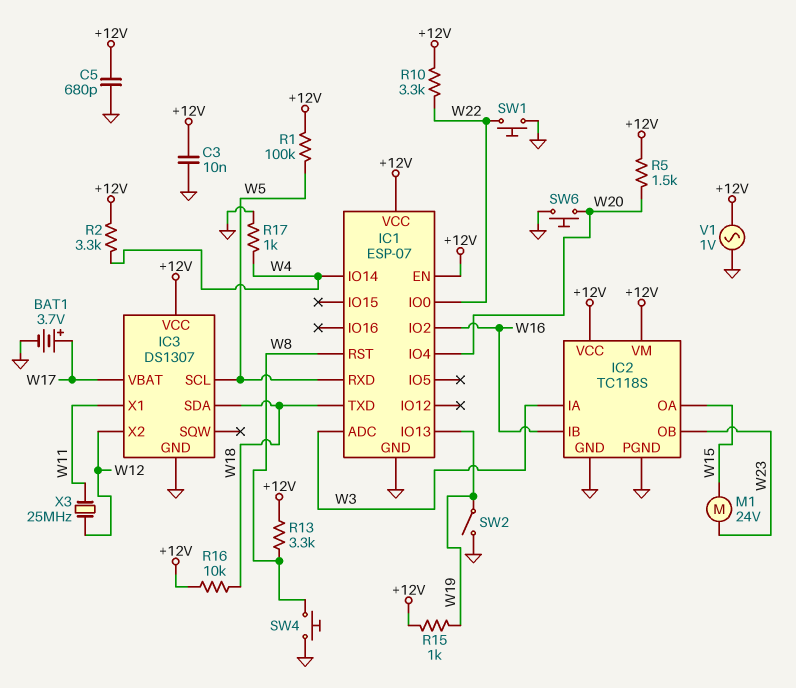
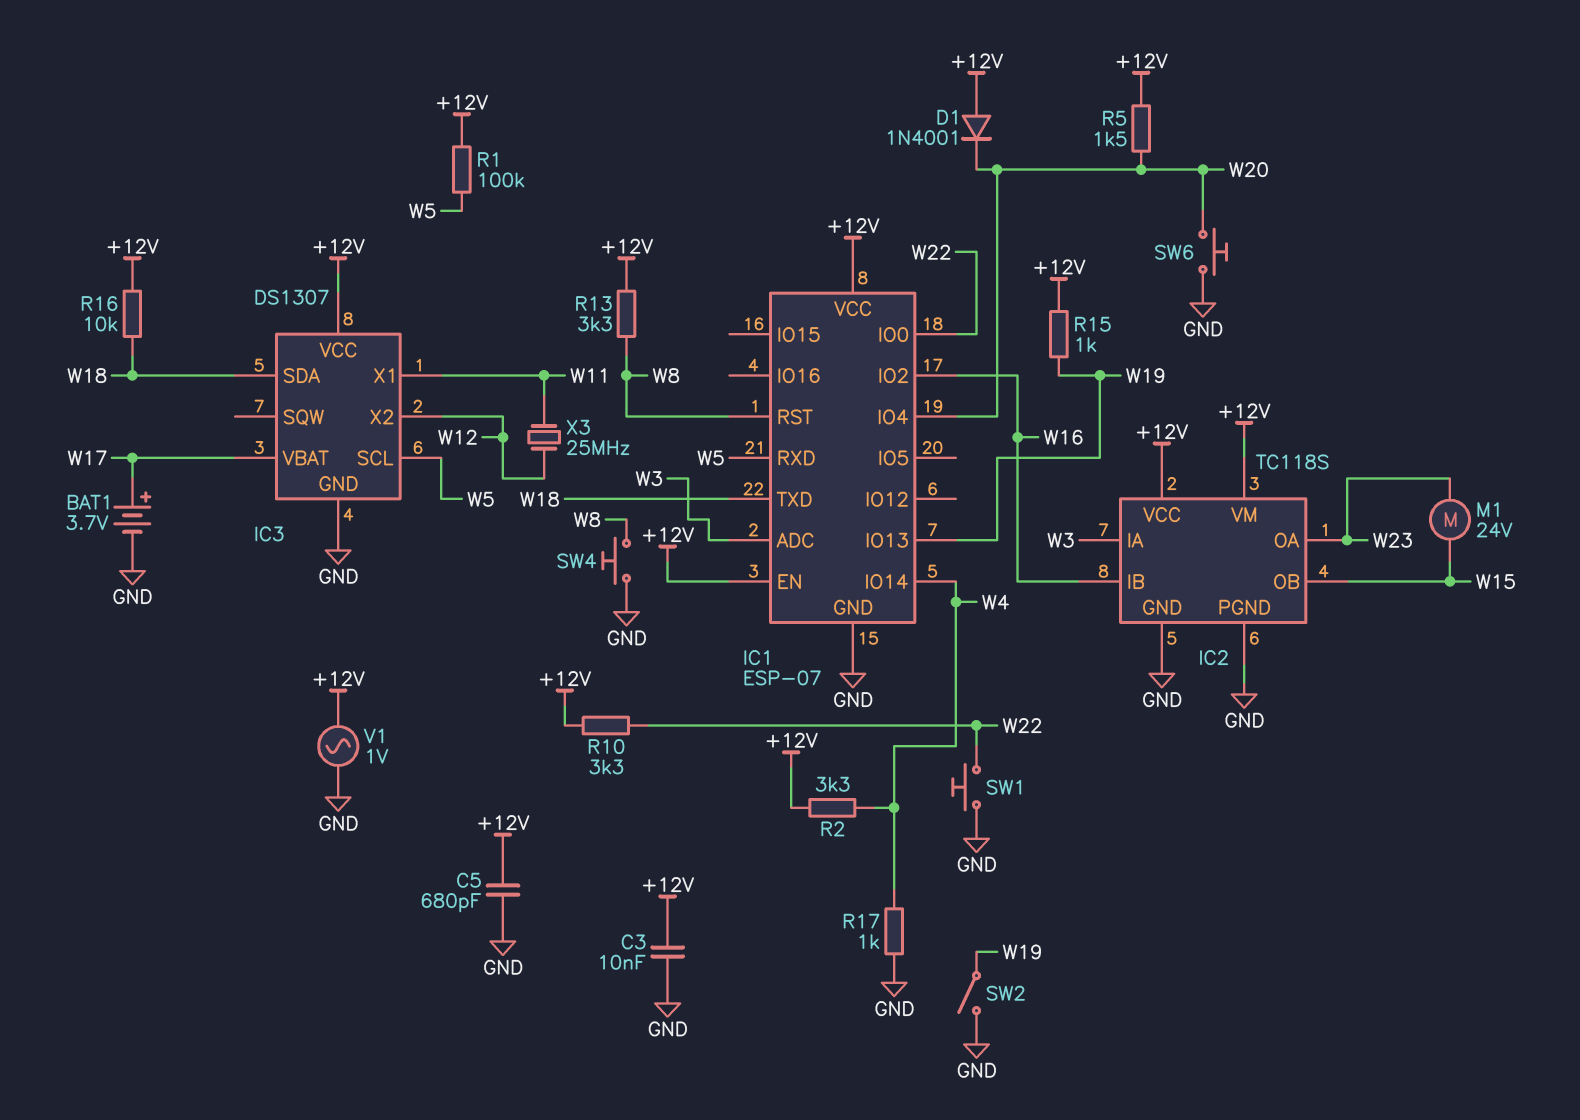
D1: none -> diode 1N4001 (A +12V, K W20)
IC2 pin OA: W15 -> W23
IC2 pin OB: W23 -> W15

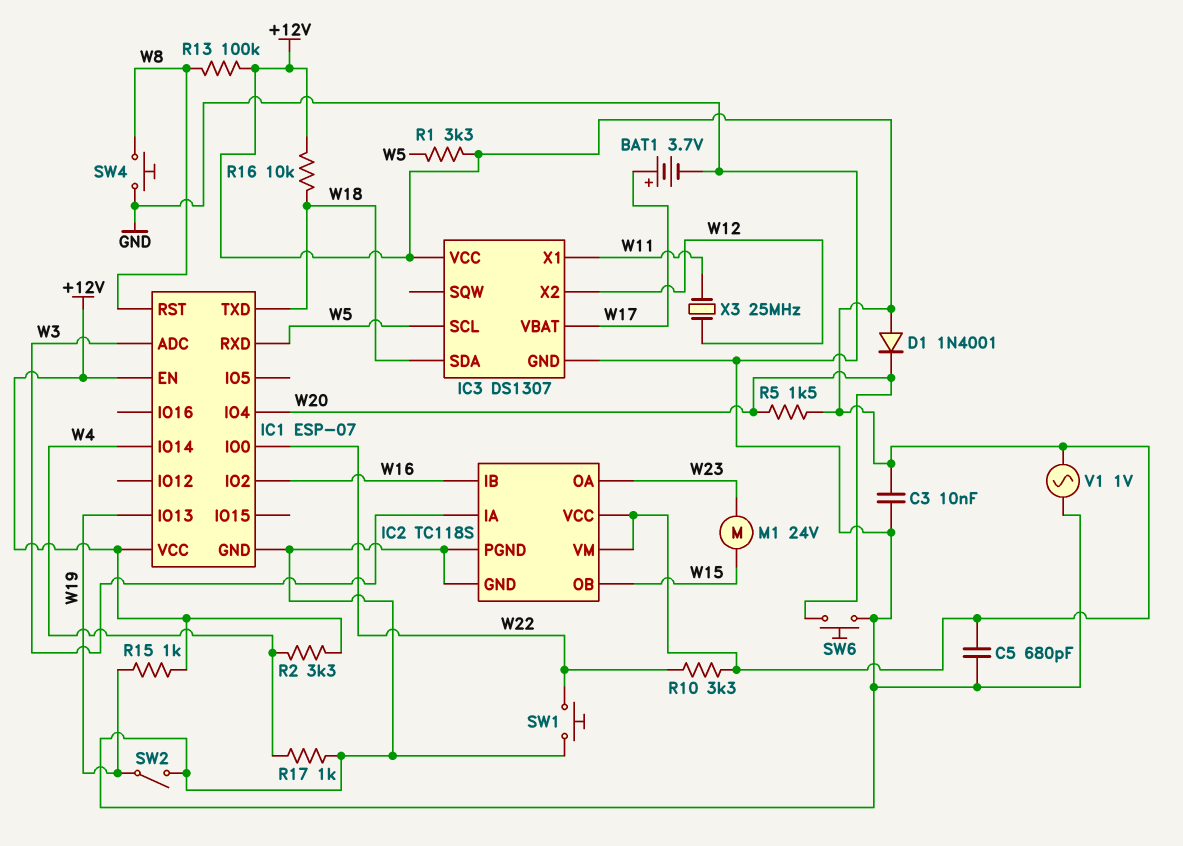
R1: 100k (+12V, W5) -> 3.3k (+12V, W5)
R13: 3.3k (+12V, W8) -> 100k (+12V, W8)

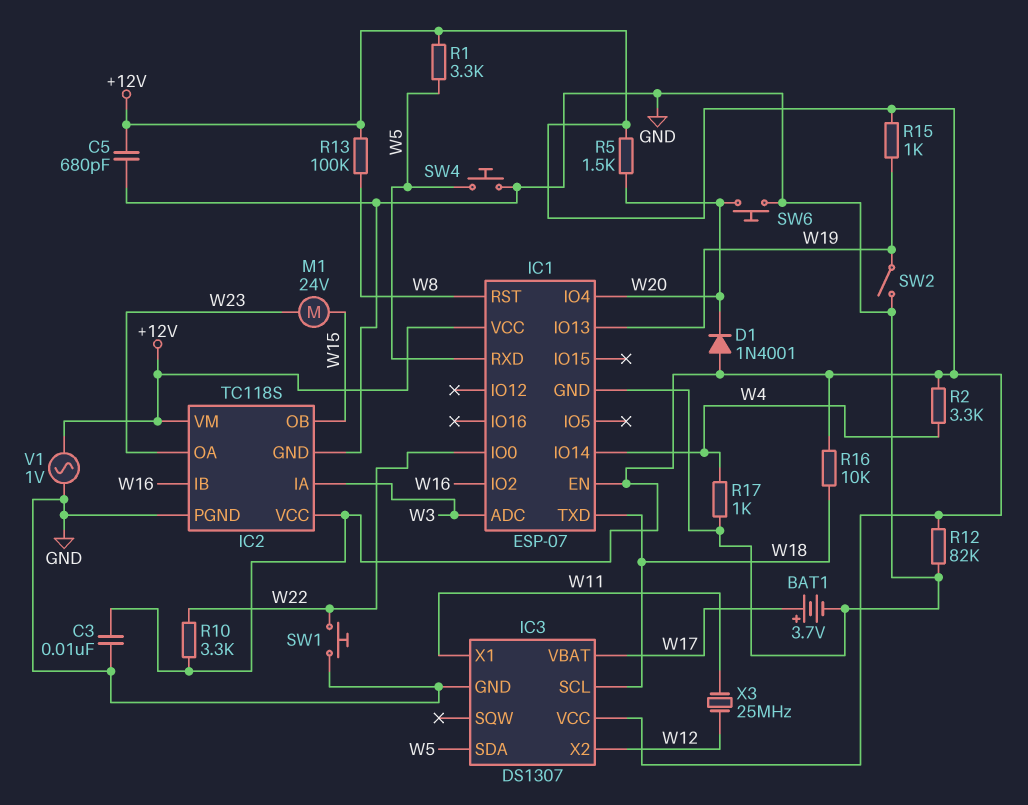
IC3 pin SCL: W5 -> W18
IC3 pin SDA: W18 -> W5
R12: none -> 82k (+12V, GND)
SW4: button (GND, W8) -> button (GND, W5)

